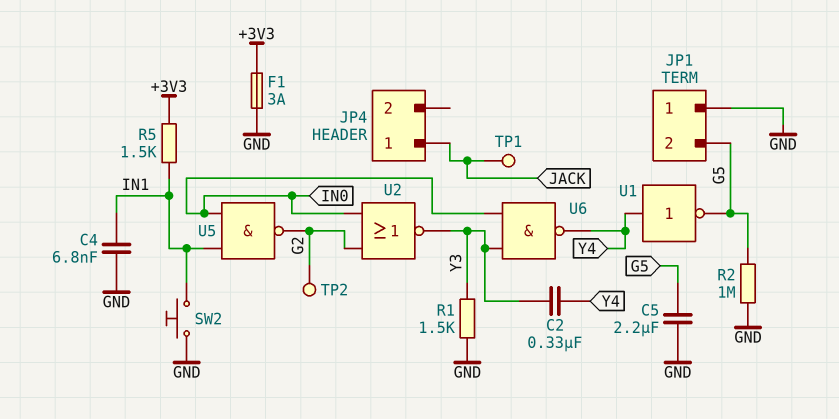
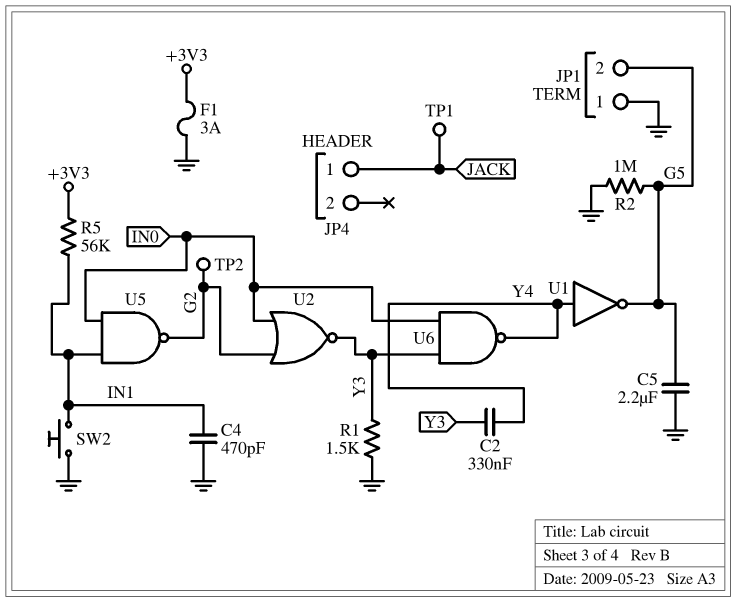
C4: 6.8nF (GND, IN1) -> 470pF (GND, IN1)
R5: 1.5k (+3V3, IN1) -> 56k (+3V3, IN1)

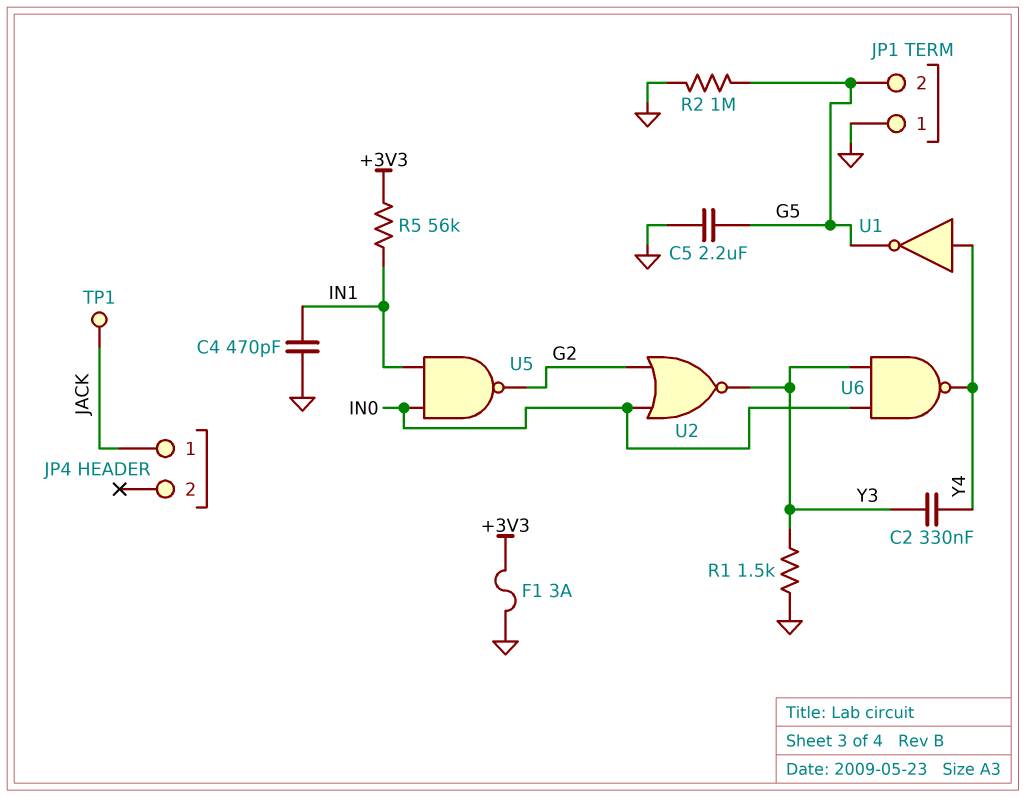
SW2: button (GND, IN1) -> none
TP2: test point (G2) -> none

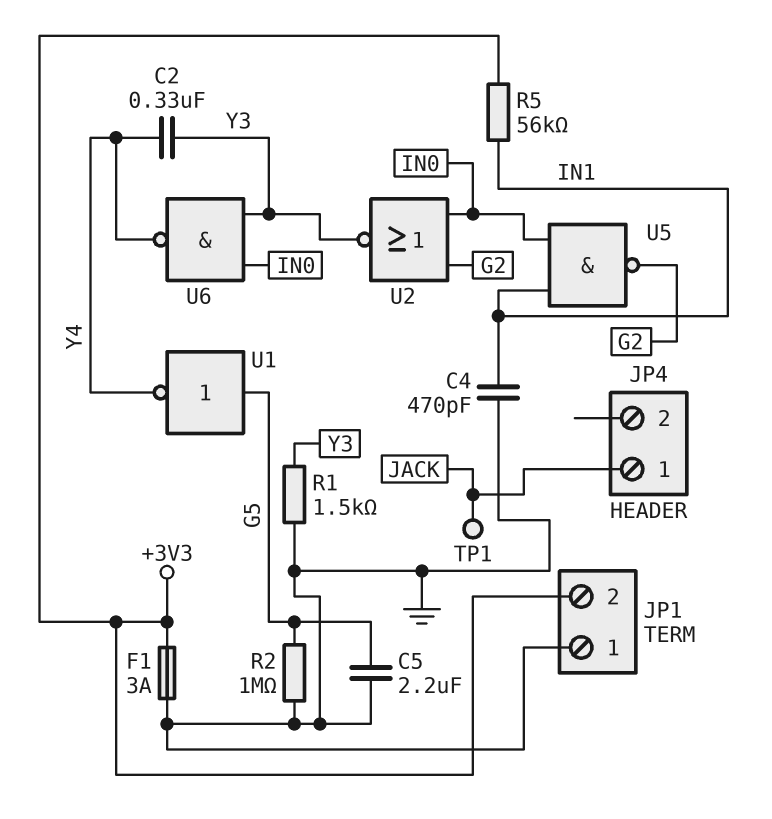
JP1 pin 2: G5 -> +3V3
U1: NOT (in Y4, out G5) -> NOT (in G5, out Y4)

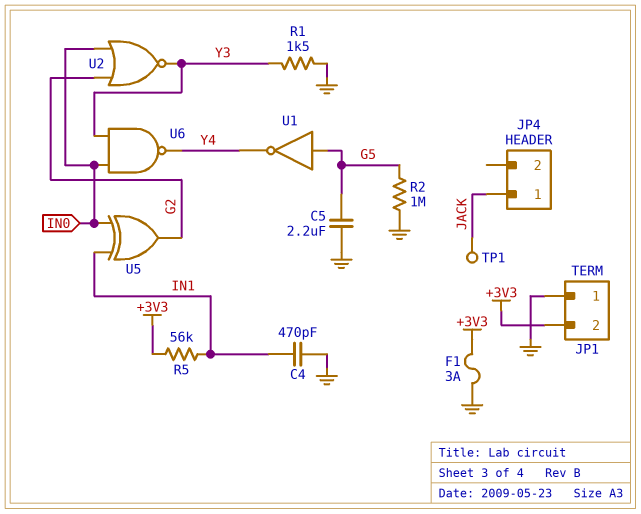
C2: 330nF (Y3, Y4) -> none
U5: NAND (in IN0, in IN1, out G2) -> XOR (in IN0, in IN1, out G2)

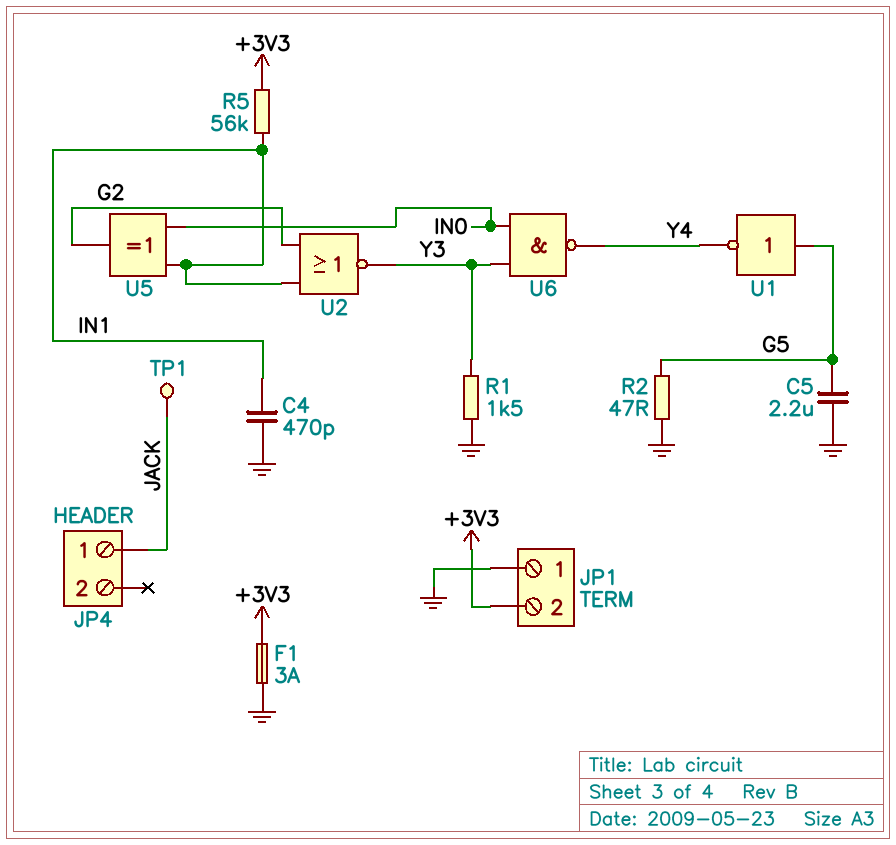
R2: 1M (G5, GND) -> 47 (G5, GND)
U2: NOR (in G2, in IN0, out Y3) -> NOR (in G2, in IN1, out Y3)

